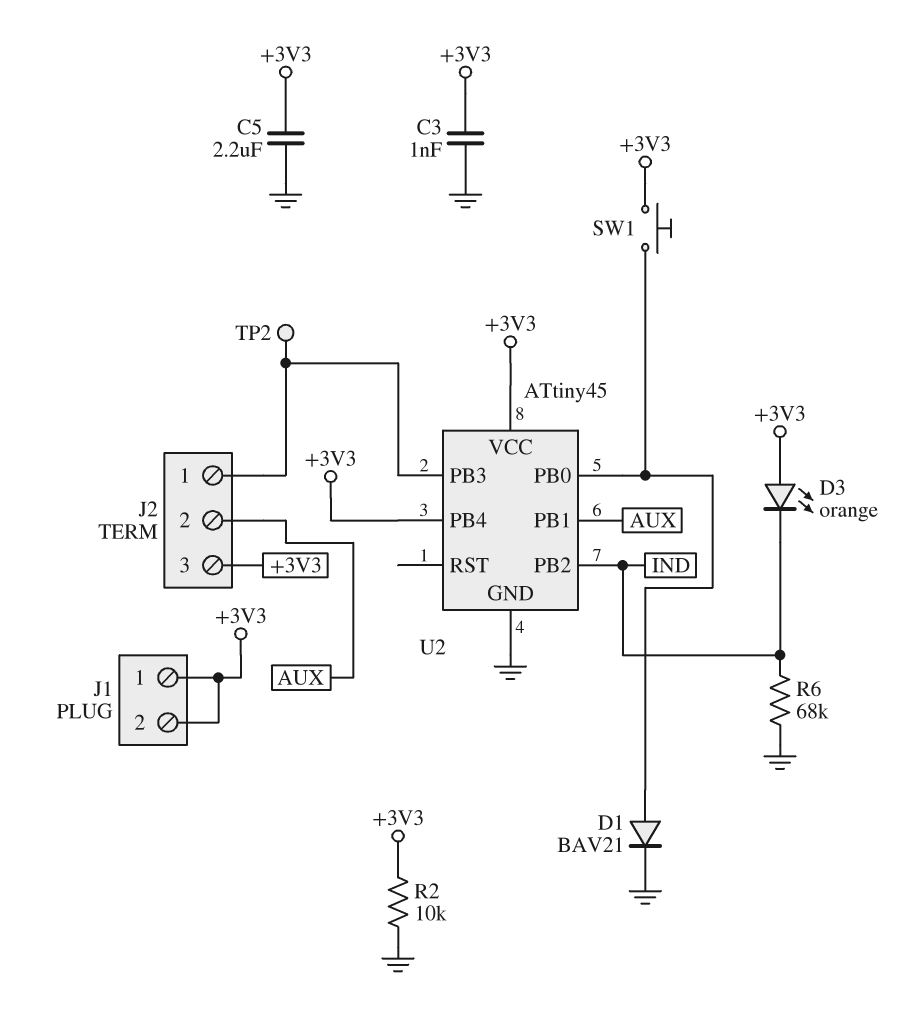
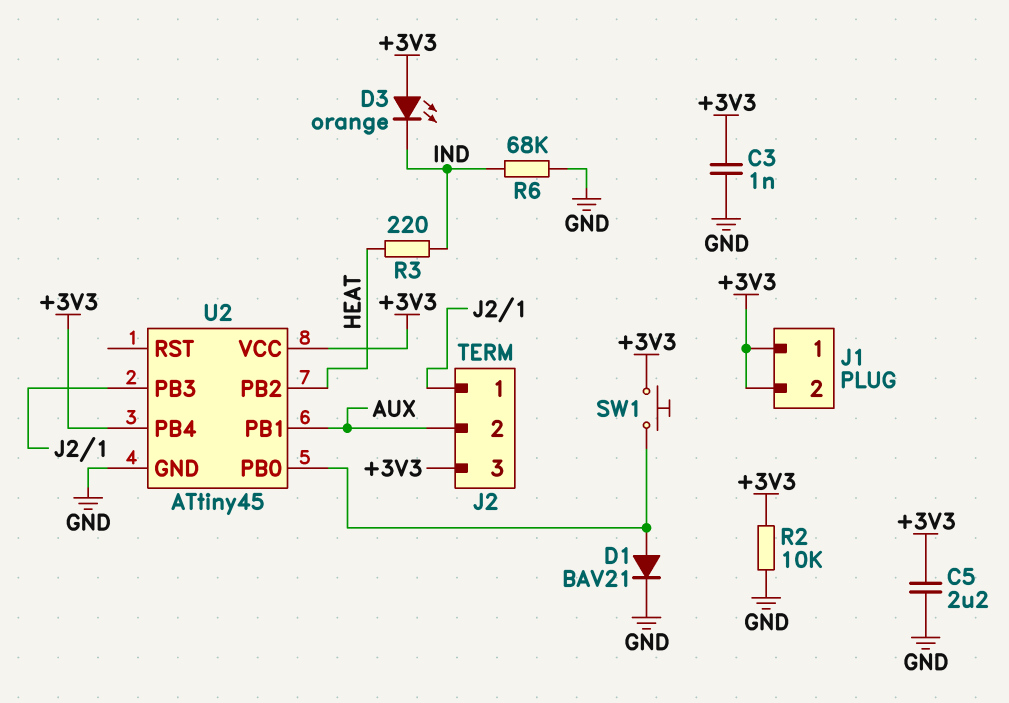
R3: none -> 220 (HEAT, IND)
TP2: test point (J2/1) -> none
U2 pin PB2: IND -> HEAT

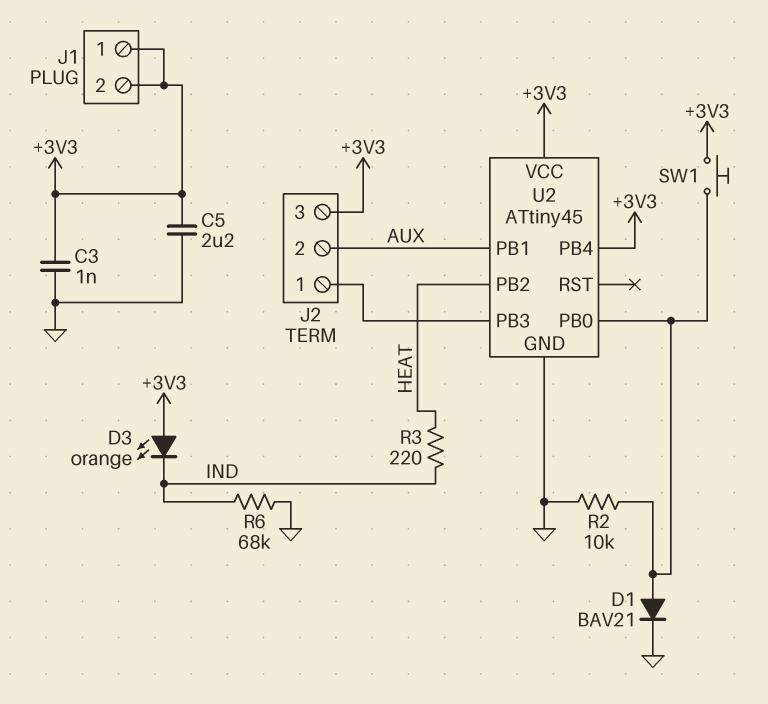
R2: 10k (+3V3, GND) -> 10k (GND, U2/PB0)

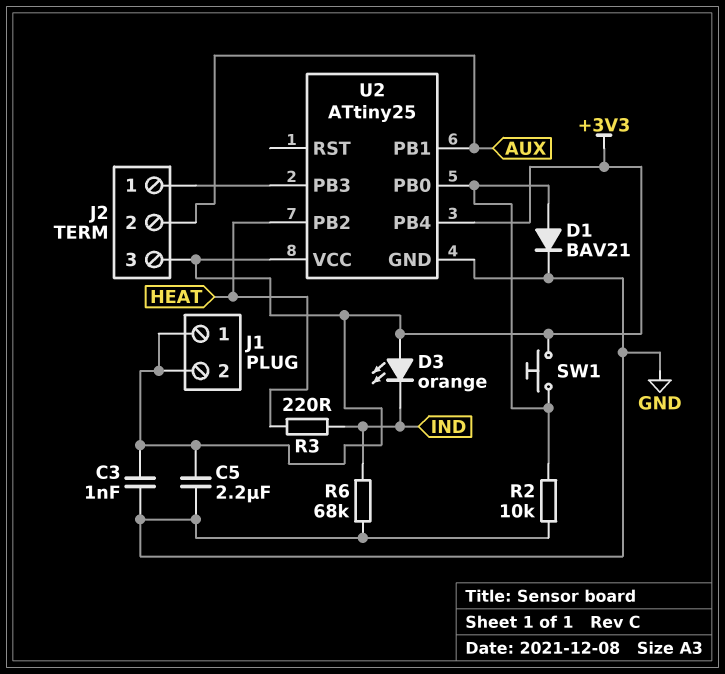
U2: ATtiny45 -> ATtiny25

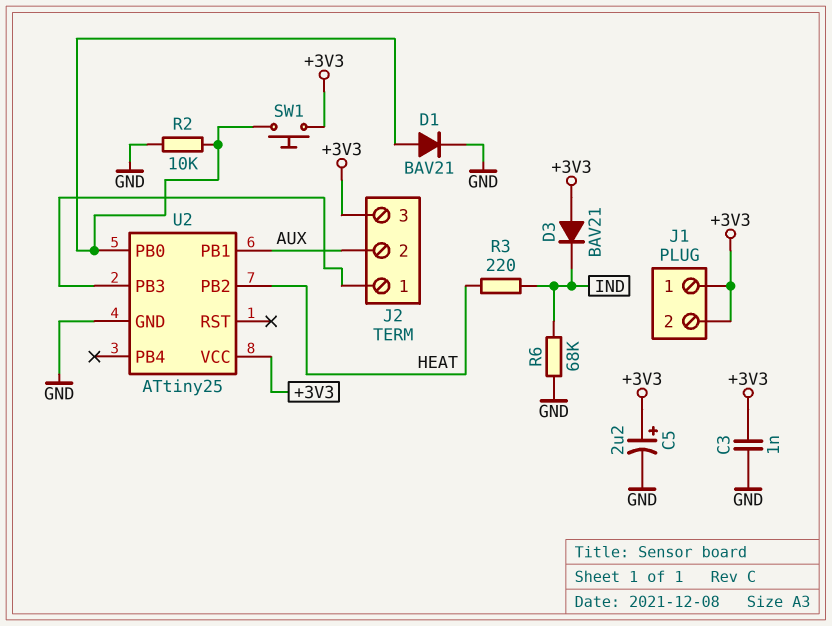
C5: 2.2uF (+3V3, GND) -> 2.2uF (plus +3V3, minus GND)
D3: LED orange (A +3V3, K IND) -> diode BAV21 (A +3V3, K IND)
U2 pin PB4: +3V3 -> none

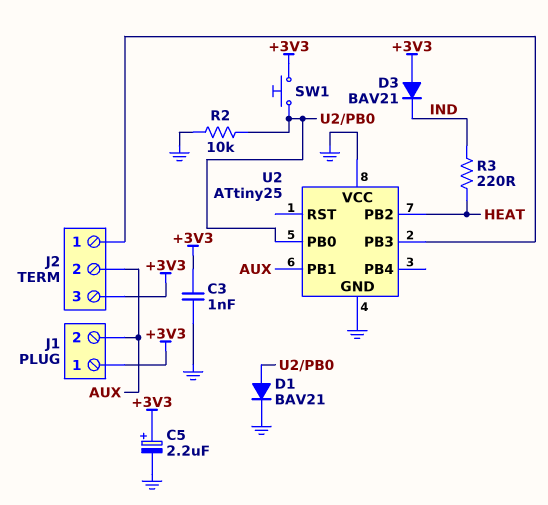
J1 pin 2: +3V3 -> AUX
R6: 68k (GND, IND) -> none
U2 pin VCC: +3V3 -> GND

